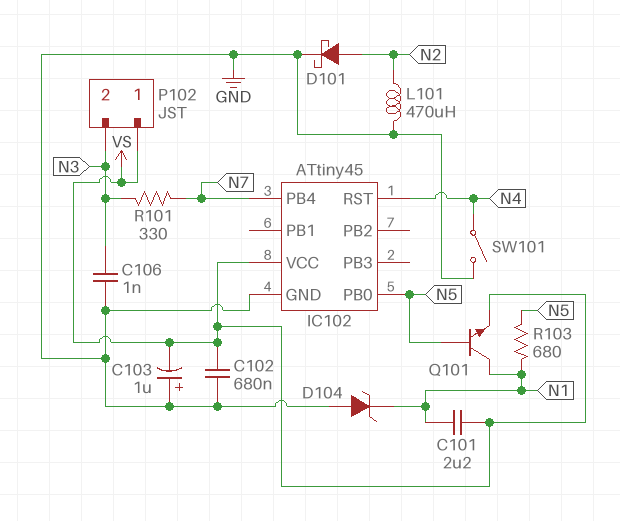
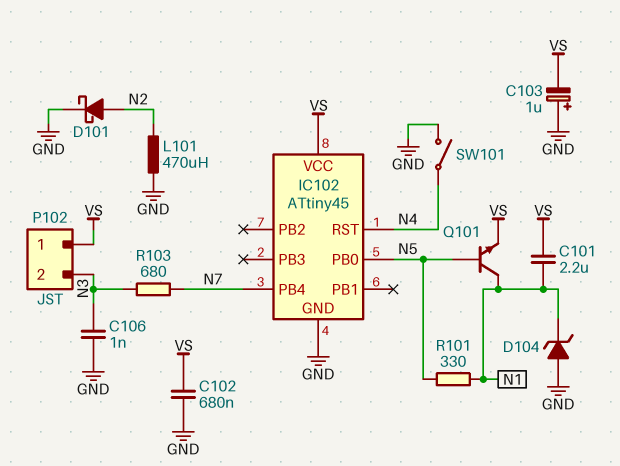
R101: 330 (N3, N7) -> 330 (N1, N5)
R103: 680 (N1, N5) -> 680 (N3, N7)

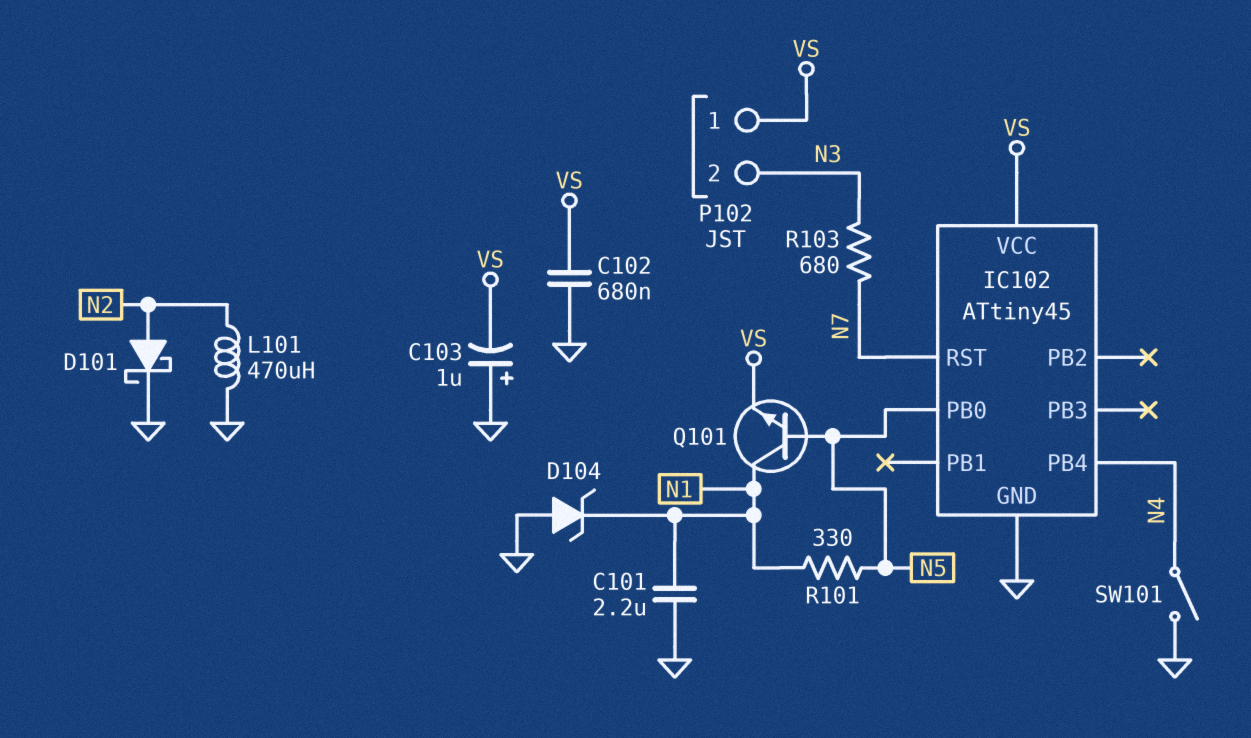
C101: 2.2uF (N1, VS) -> 2.2uF (GND, N1)
C106: 1nF (GND, N3) -> none
IC102 pin PB4: N7 -> N4
IC102 pin RST: N4 -> N7

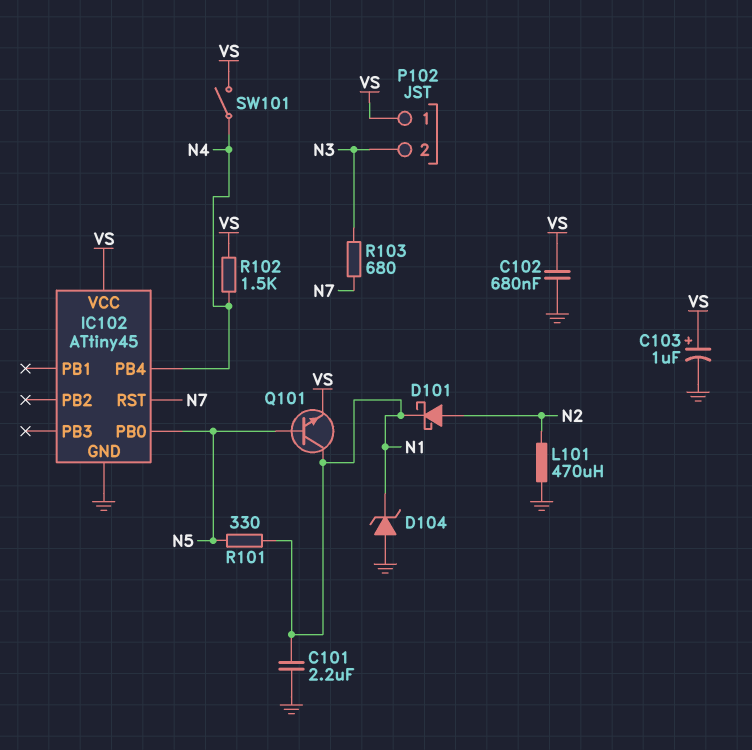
C103: 1uF (plus GND, minus VS) -> 1uF (plus VS, minus GND)
D101: schottky (A N2, K GND) -> schottky (A N2, K N1)
R102: none -> 1.5k (N4, VS)
SW101: switch (GND, N4) -> switch (N4, VS)

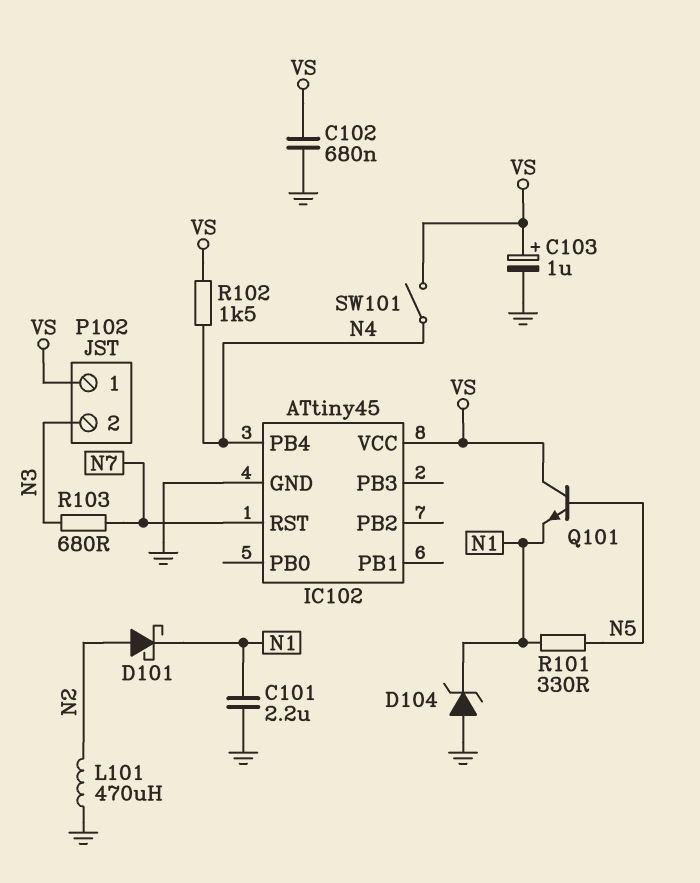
IC102 pin PB0: N5 -> none
Q101: NPN (B N5, C N1, E VS) -> NPN (B N5, C VS, E N1)

